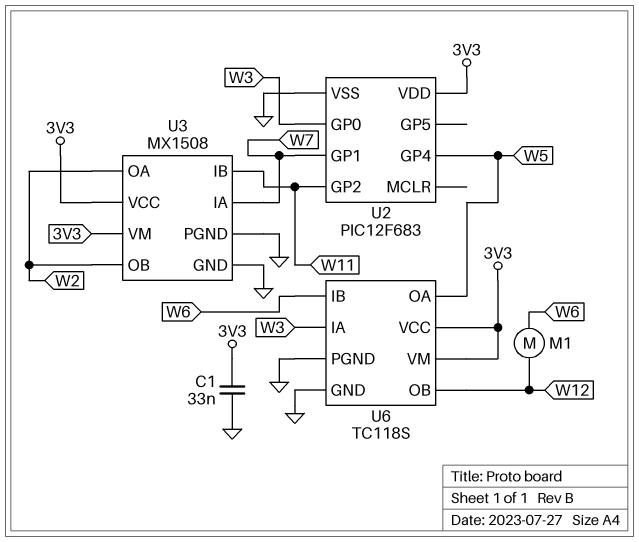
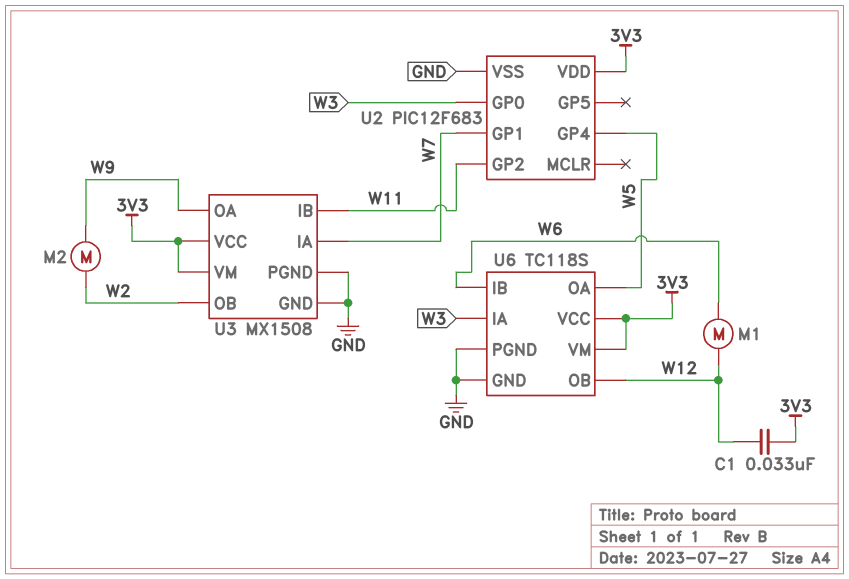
C1: 33nF (3V3, GND) -> 33nF (3V3, W12)
M2: none -> motor (W2, W9)
U3 pin OA: W2 -> W9

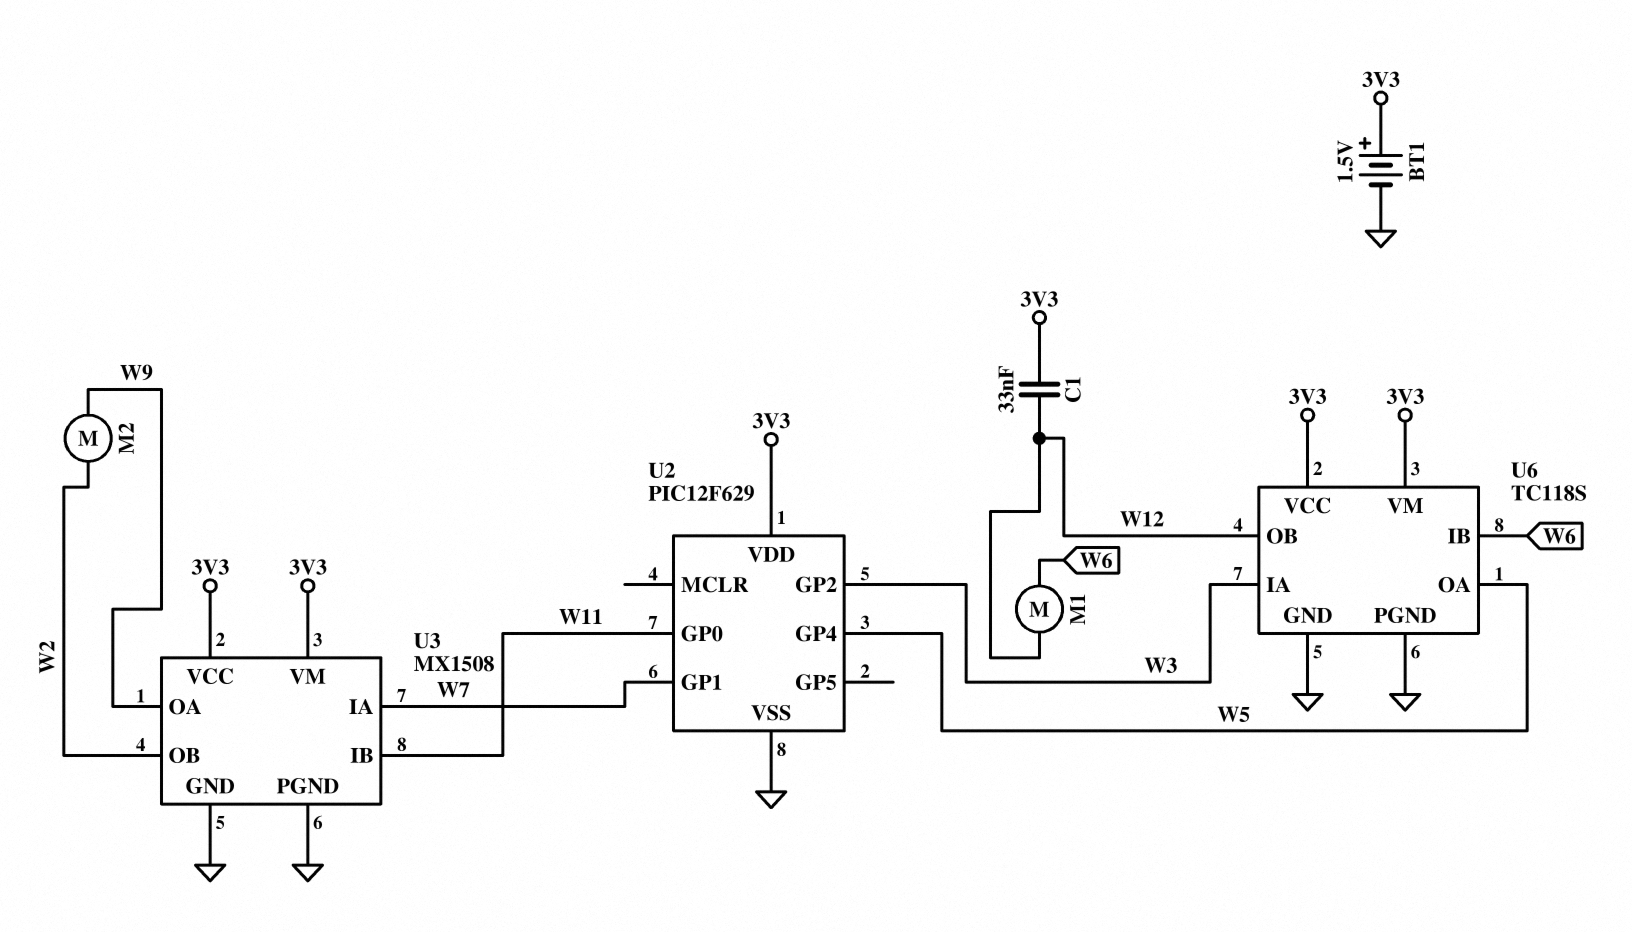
BT1: none -> 1.5V (plus 3V3, minus GND)
U2: PIC12F683 -> PIC12F629
U2 pin GP0: W3 -> W11
U2 pin GP2: W11 -> W3

